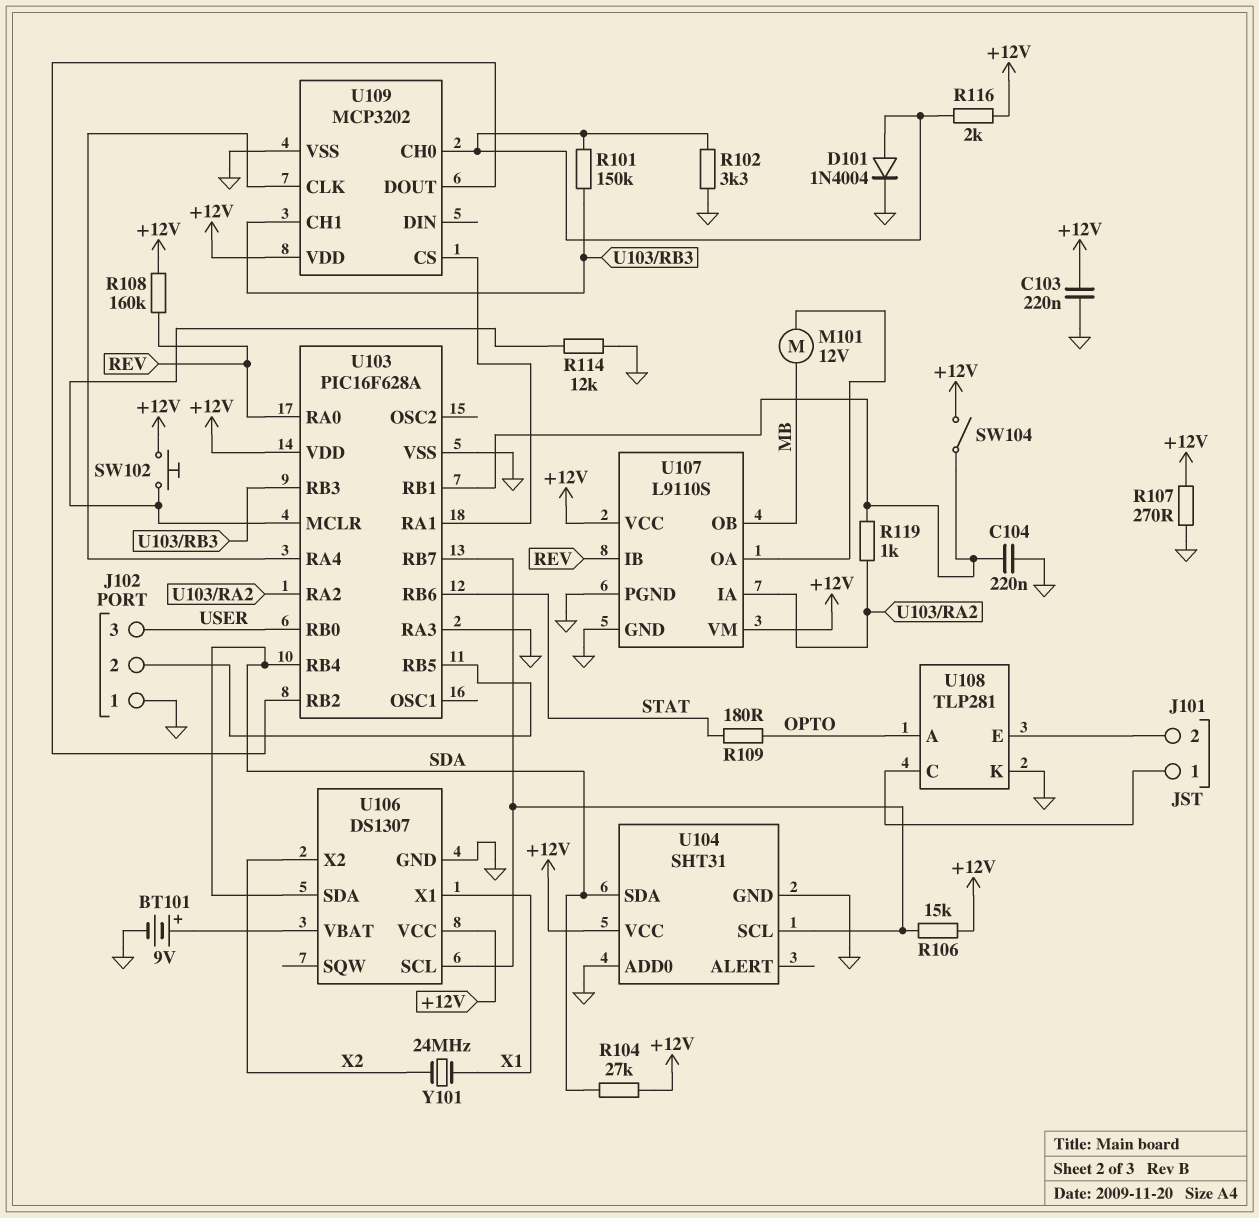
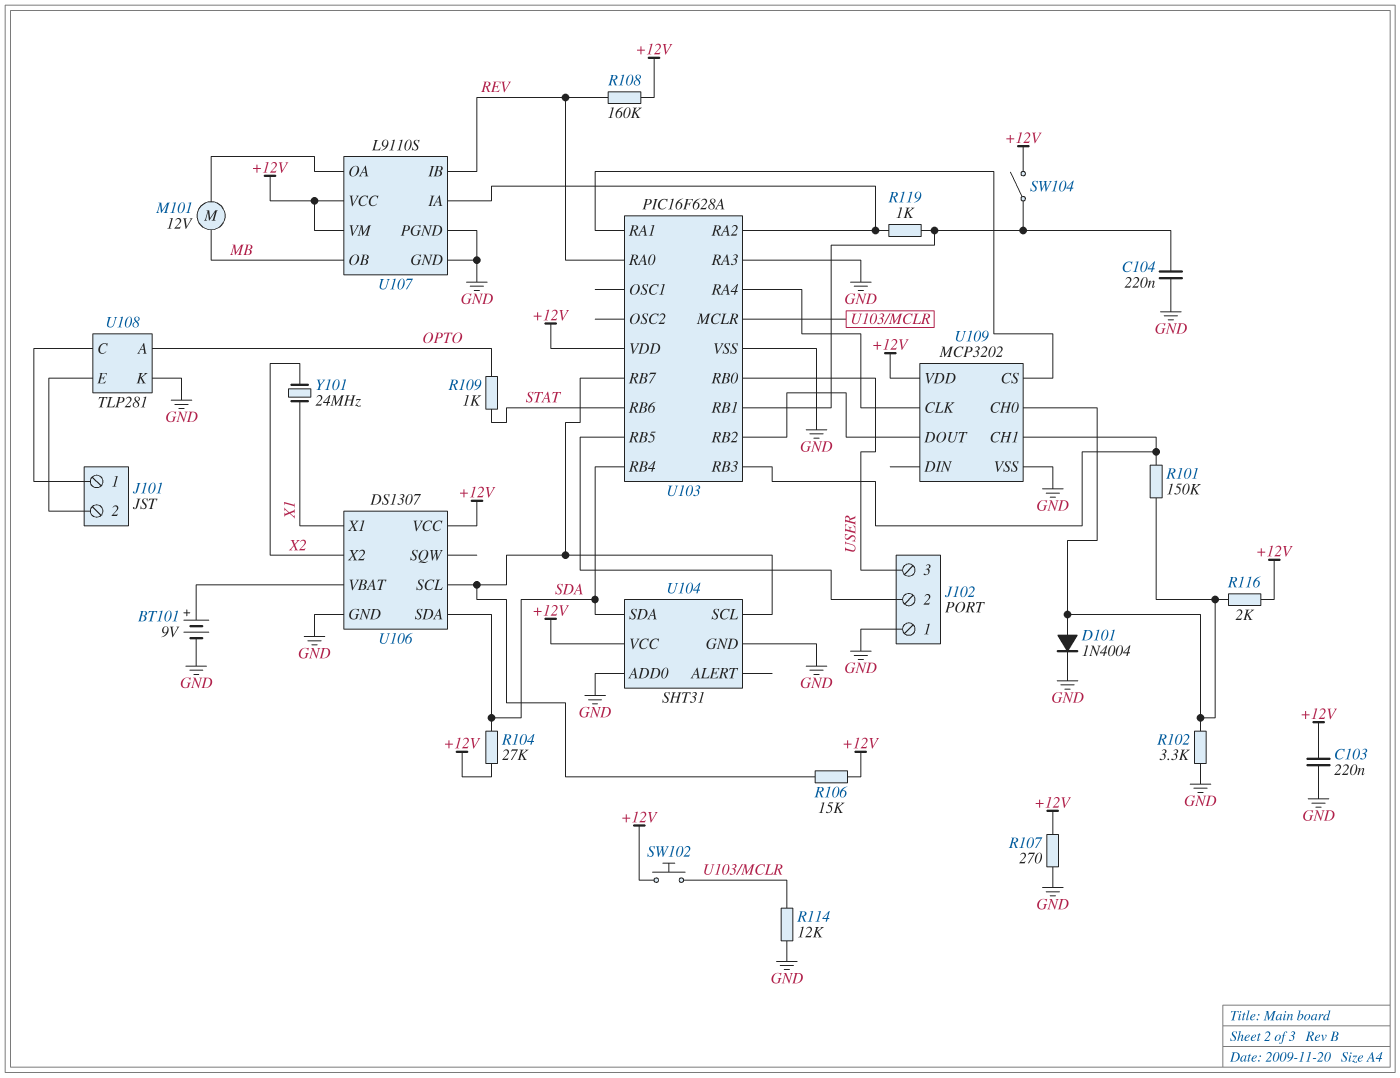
R109: 180 (OPTO, STAT) -> 1k (OPTO, STAT)

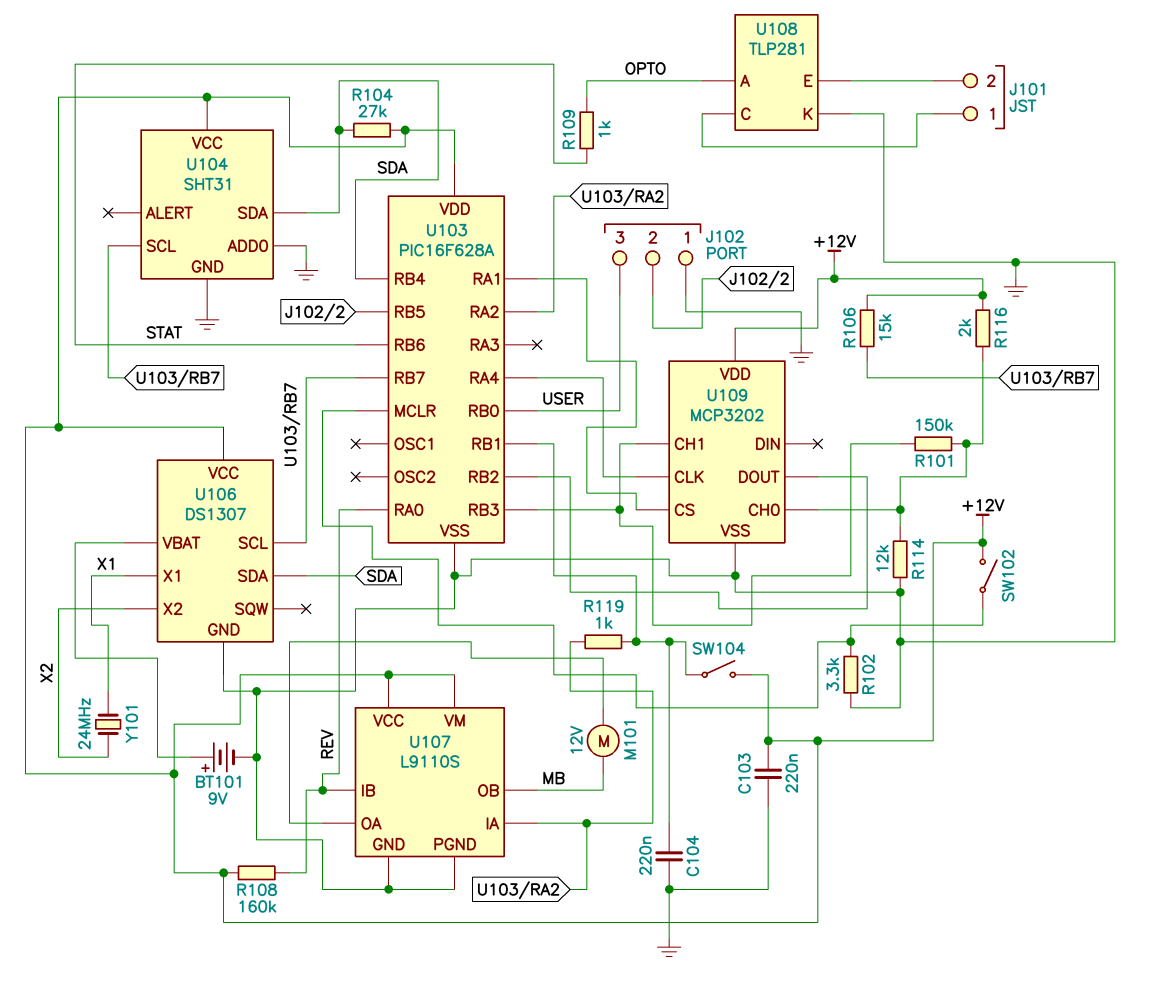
D101: diode 1N4004 (A U109/CH0, K GND) -> none
R102: 3.3k (GND, U109/CH0) -> 3.3k (GND, U103/MCLR)
R107: 270 (+12V, GND) -> none
R114: 12k (GND, U103/MCLR) -> 12k (GND, U109/CH0)
SW102: button (+12V, U103/MCLR) -> switch (+12V, U103/MCLR)
U103 pin RA3: GND -> none

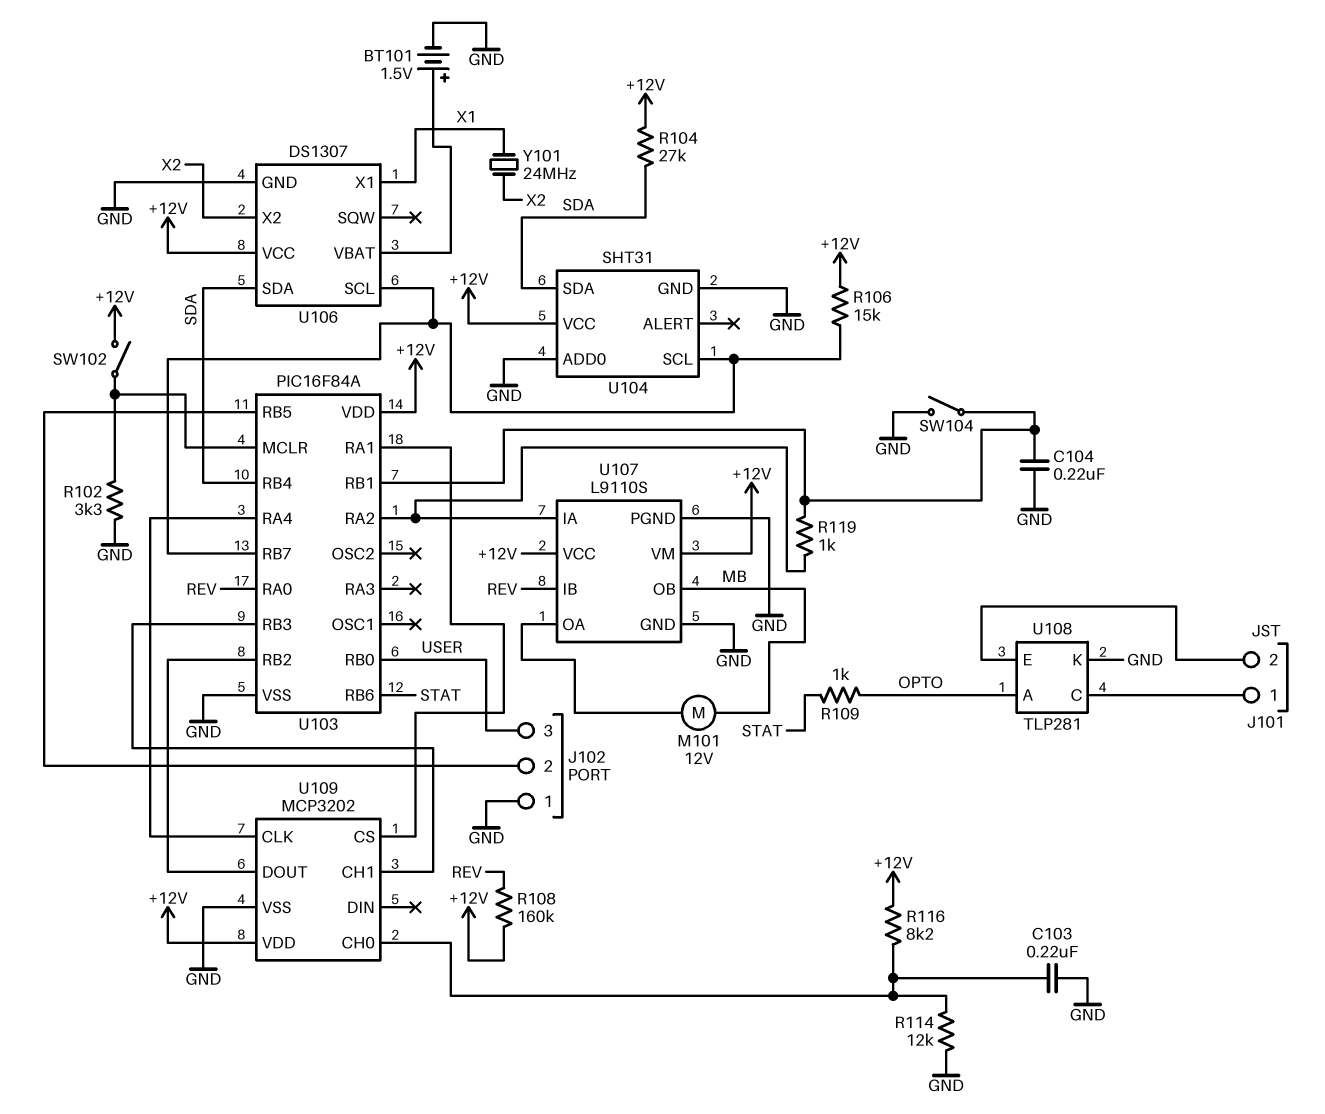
BT101: 9V (plus U106/VBAT, minus GND) -> 1.5V (plus U106/VBAT, minus GND)
C103: 220nF (+12V, GND) -> 220nF (GND, U109/CH0)
R101: 150k (U103/RB3, U109/CH0) -> none
R116: 2k (+12V, U109/CH0) -> 8.2k (+12V, U109/CH0)
SW104: switch (+12V, U103/RB1) -> switch (GND, U103/RB1)
U103: PIC16F628A -> PIC16F84A

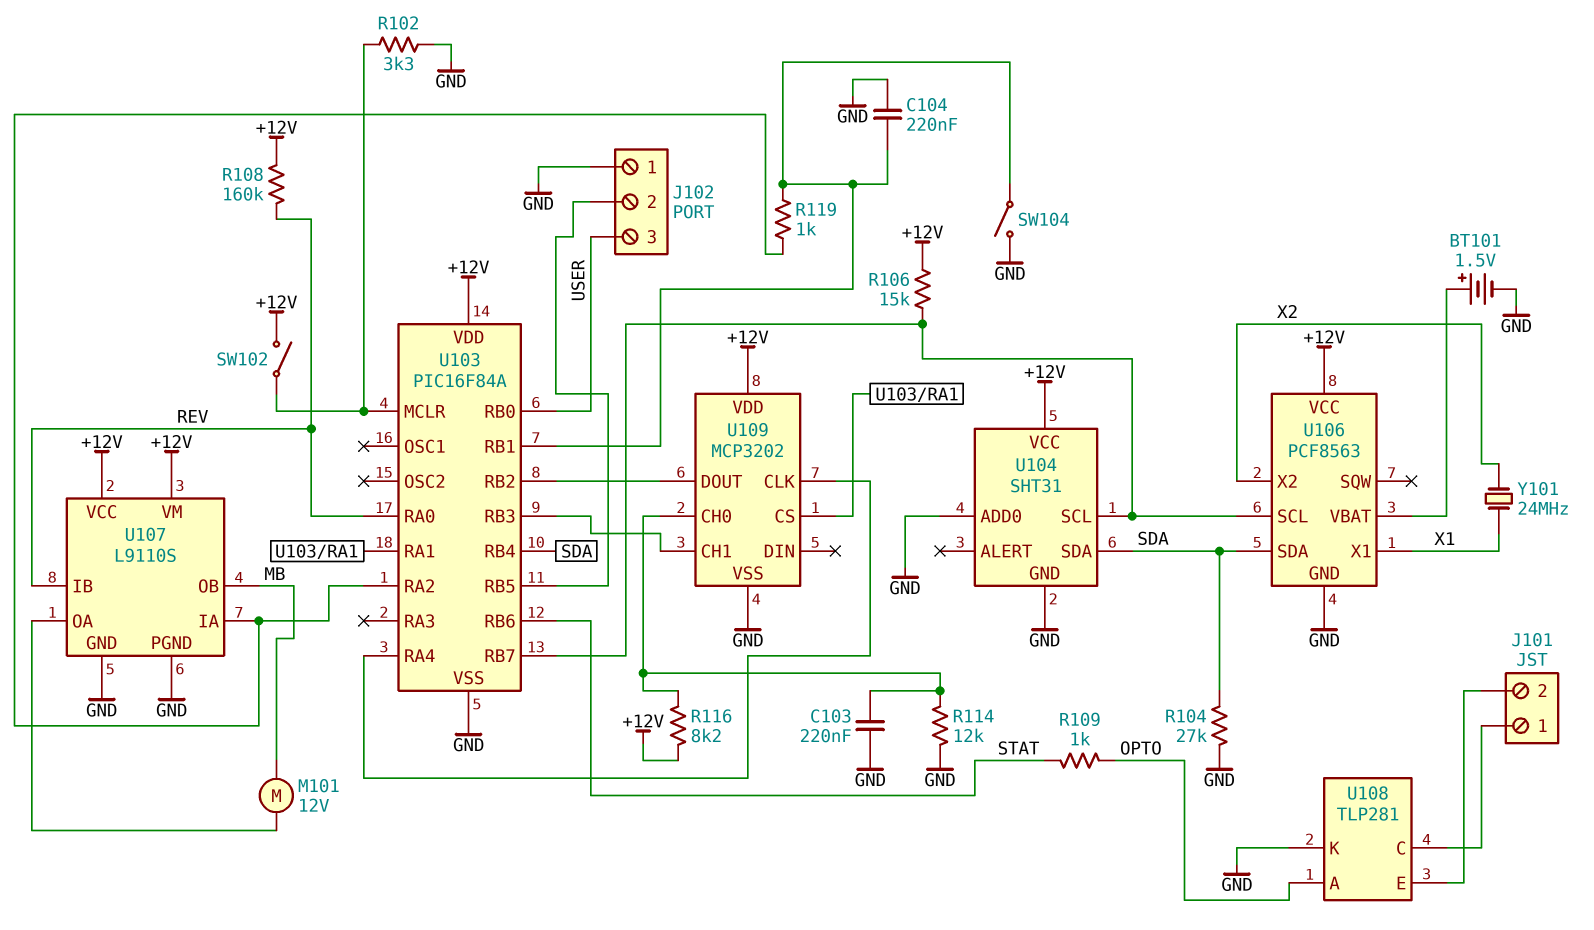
R104: 27k (+12V, SDA) -> 27k (GND, SDA)
U106: DS1307 -> PCF8563

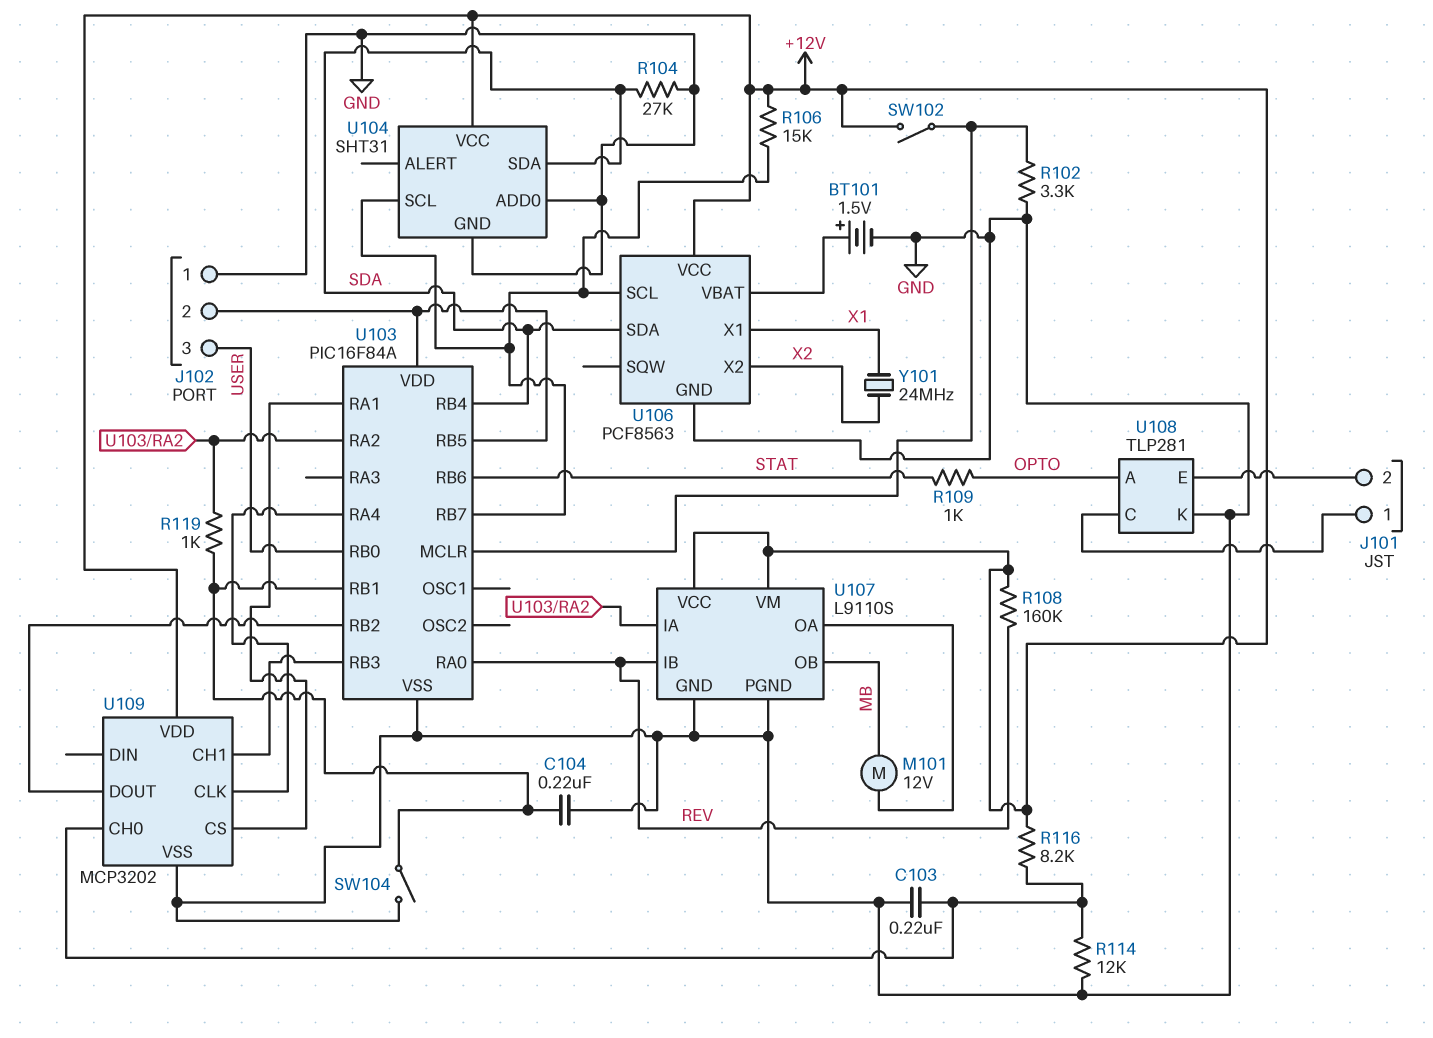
U103 pin VDD: +12V -> J102/2

